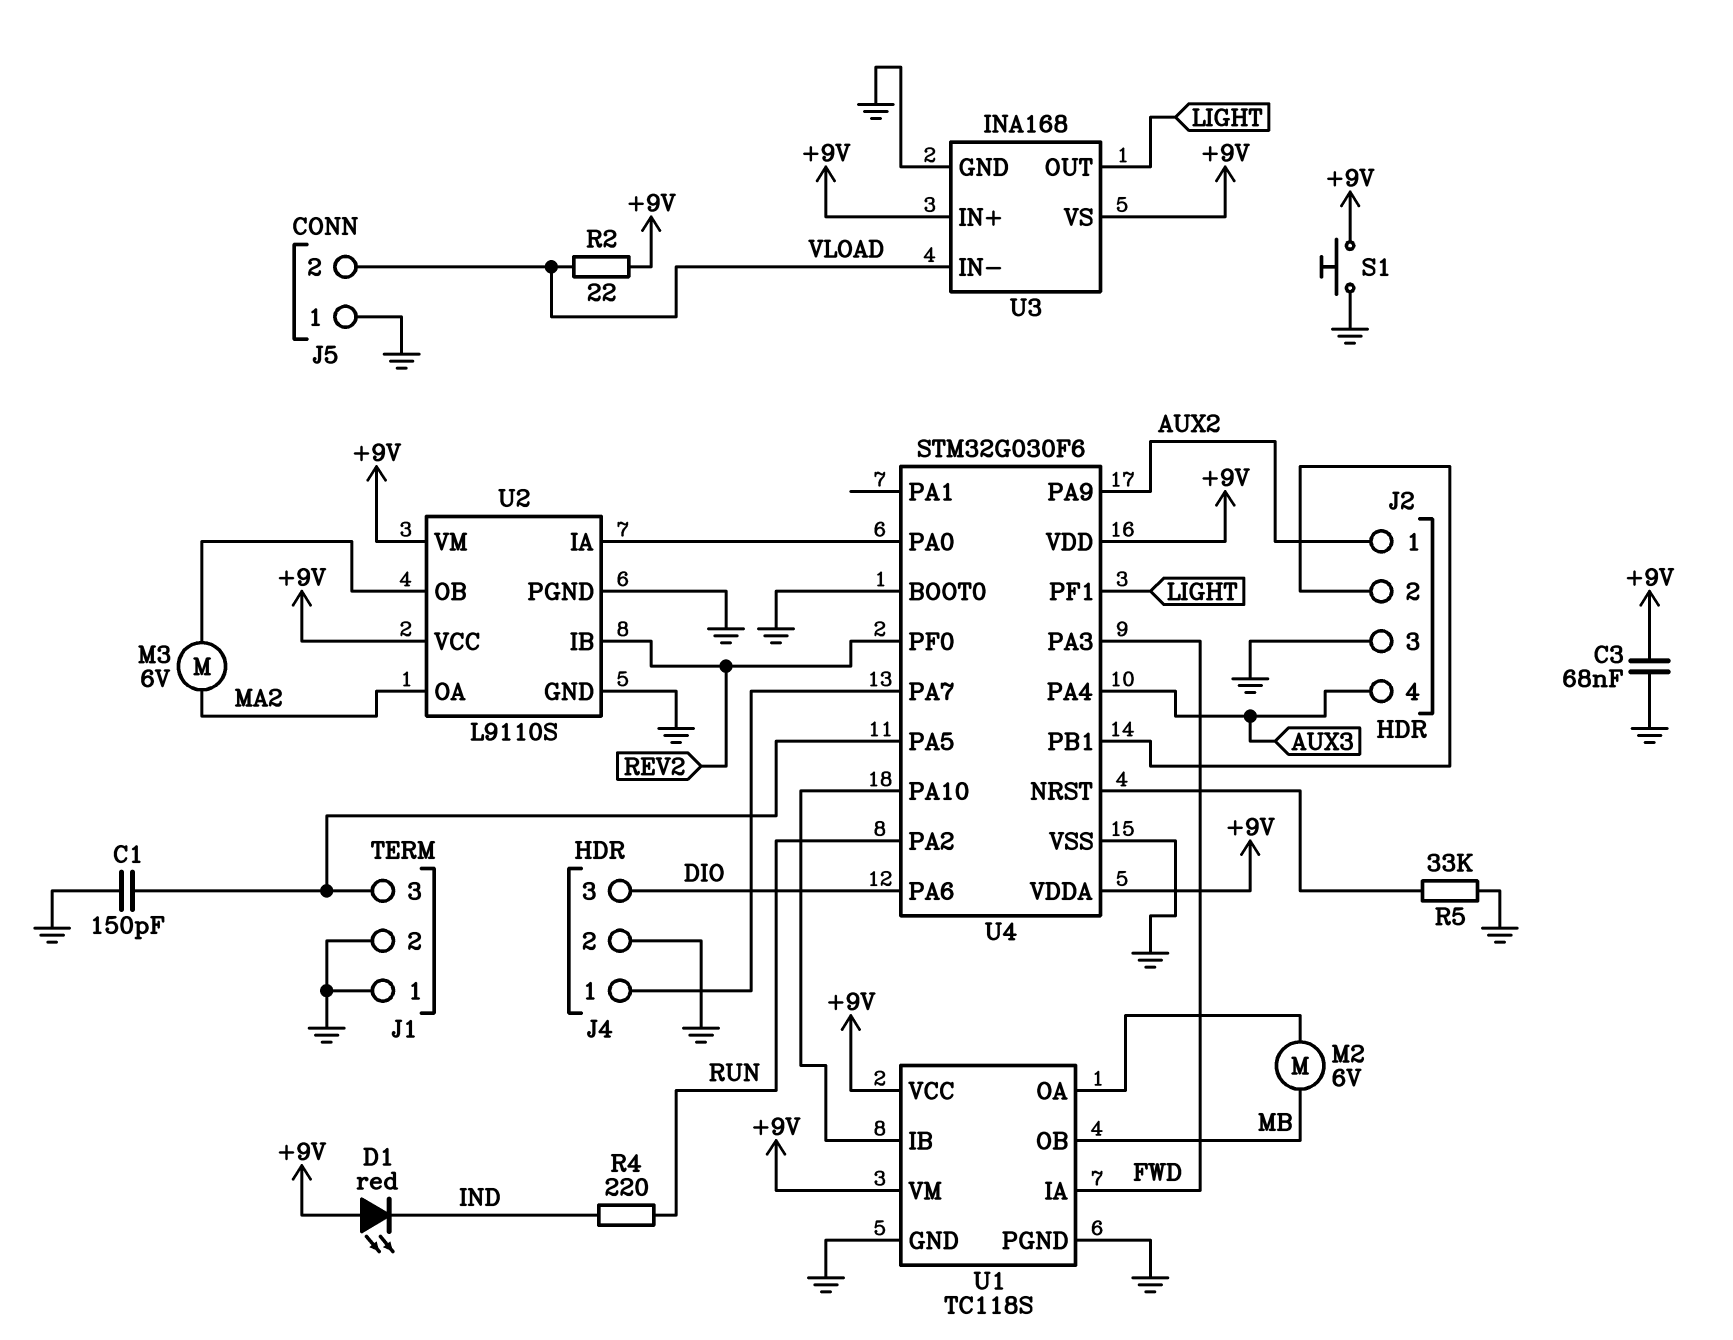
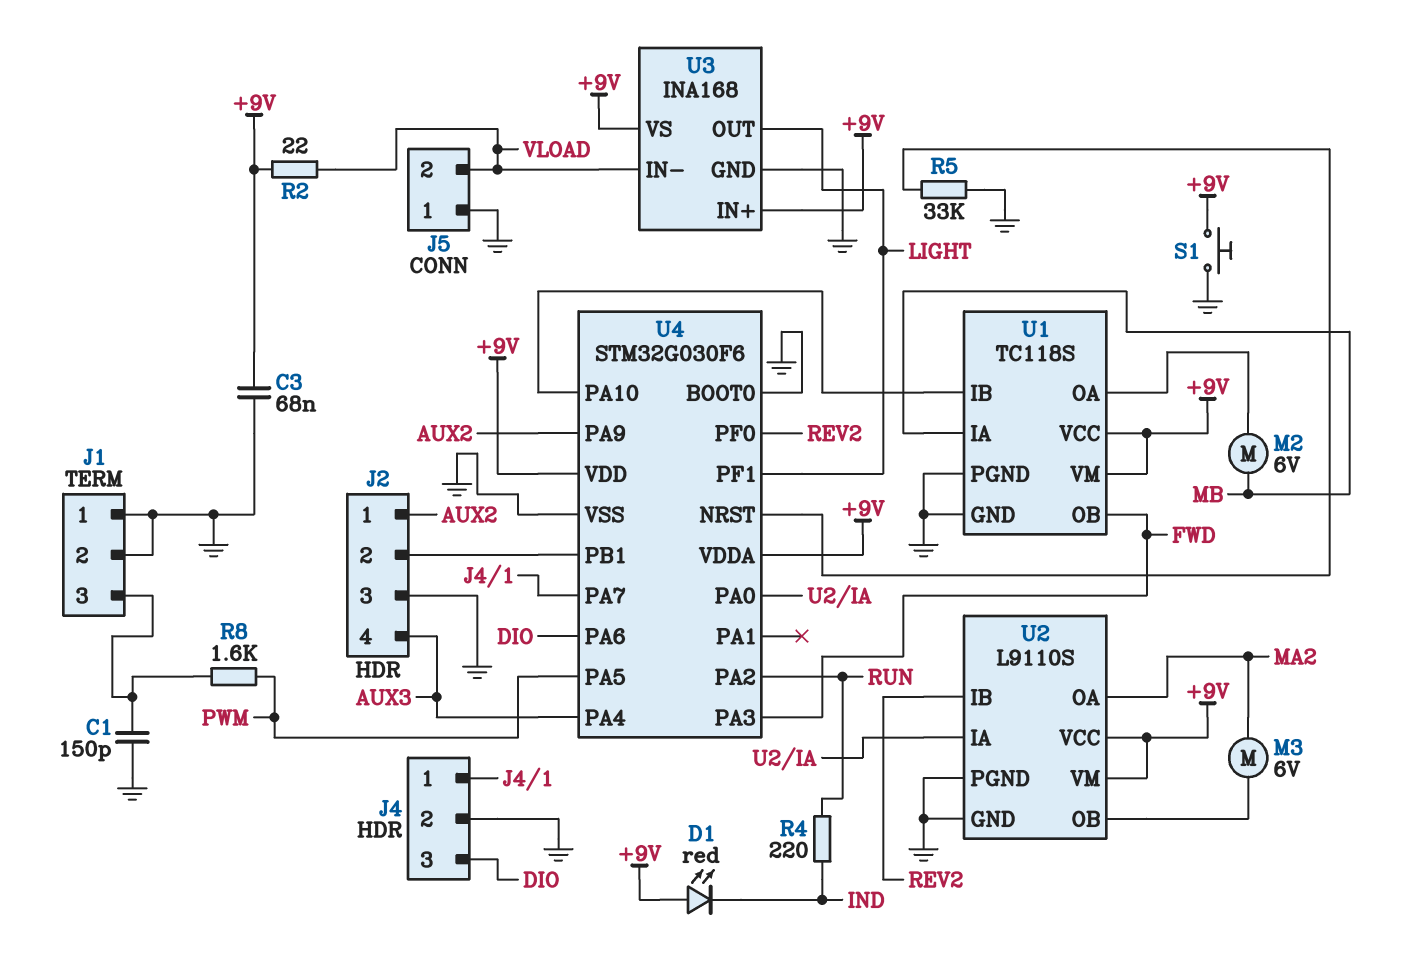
R8: none -> 1.6k (J1/3, PWM)
U1 pin IA: FWD -> MB
U1 pin OB: MB -> FWD
U4 pin PA5: J1/3 -> PWM

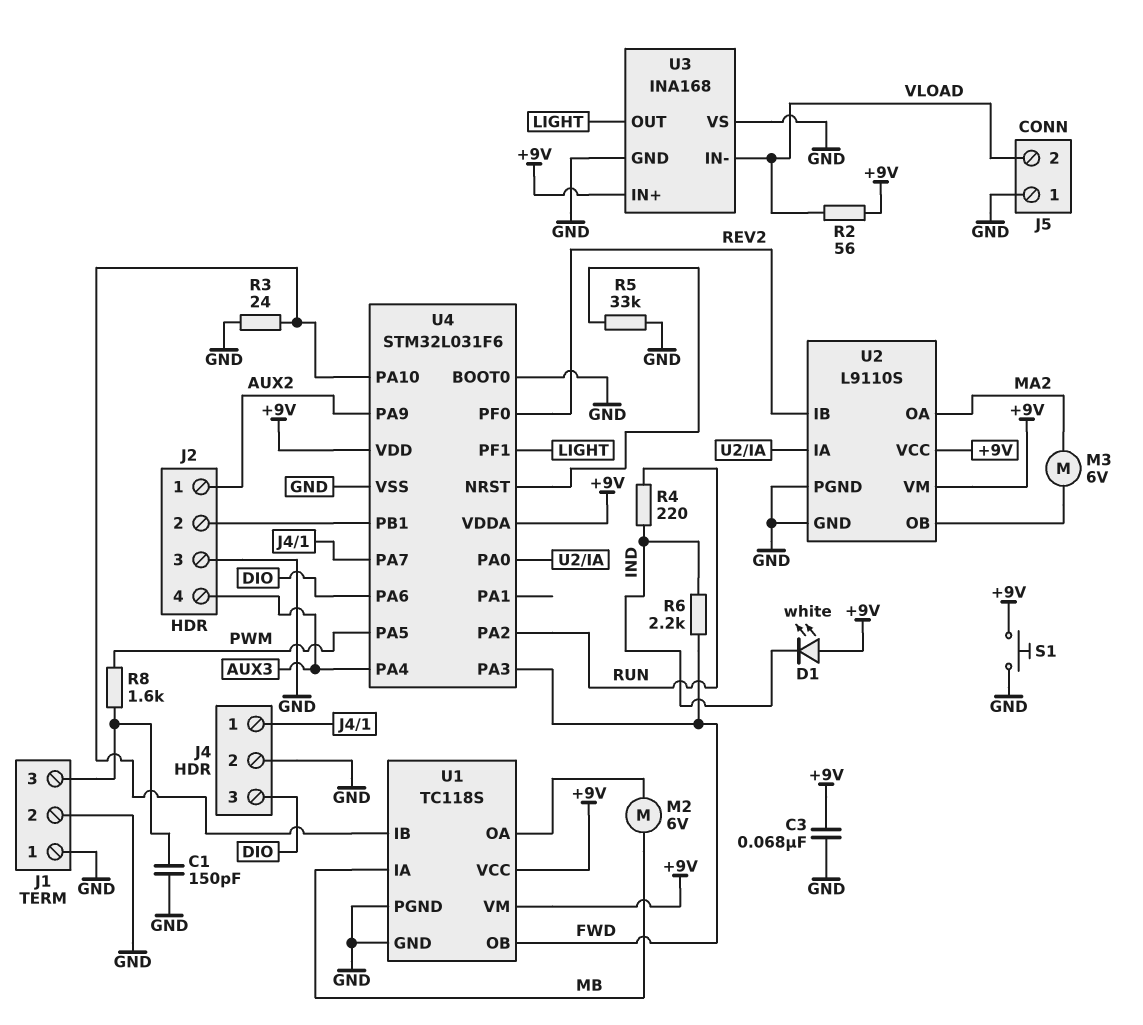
D1: LED red (A +9V, K IND) -> LED white (A +9V, K IND)
R2: 22 (+9V, VLOAD) -> 56 (+9V, VLOAD)
R3: none -> 24 (GND, U1/IB)
R6: none -> 2.2k (FWD, IND)
U3 pin VS: +9V -> GND
U4: STM32G030F6 -> STM32L031F6

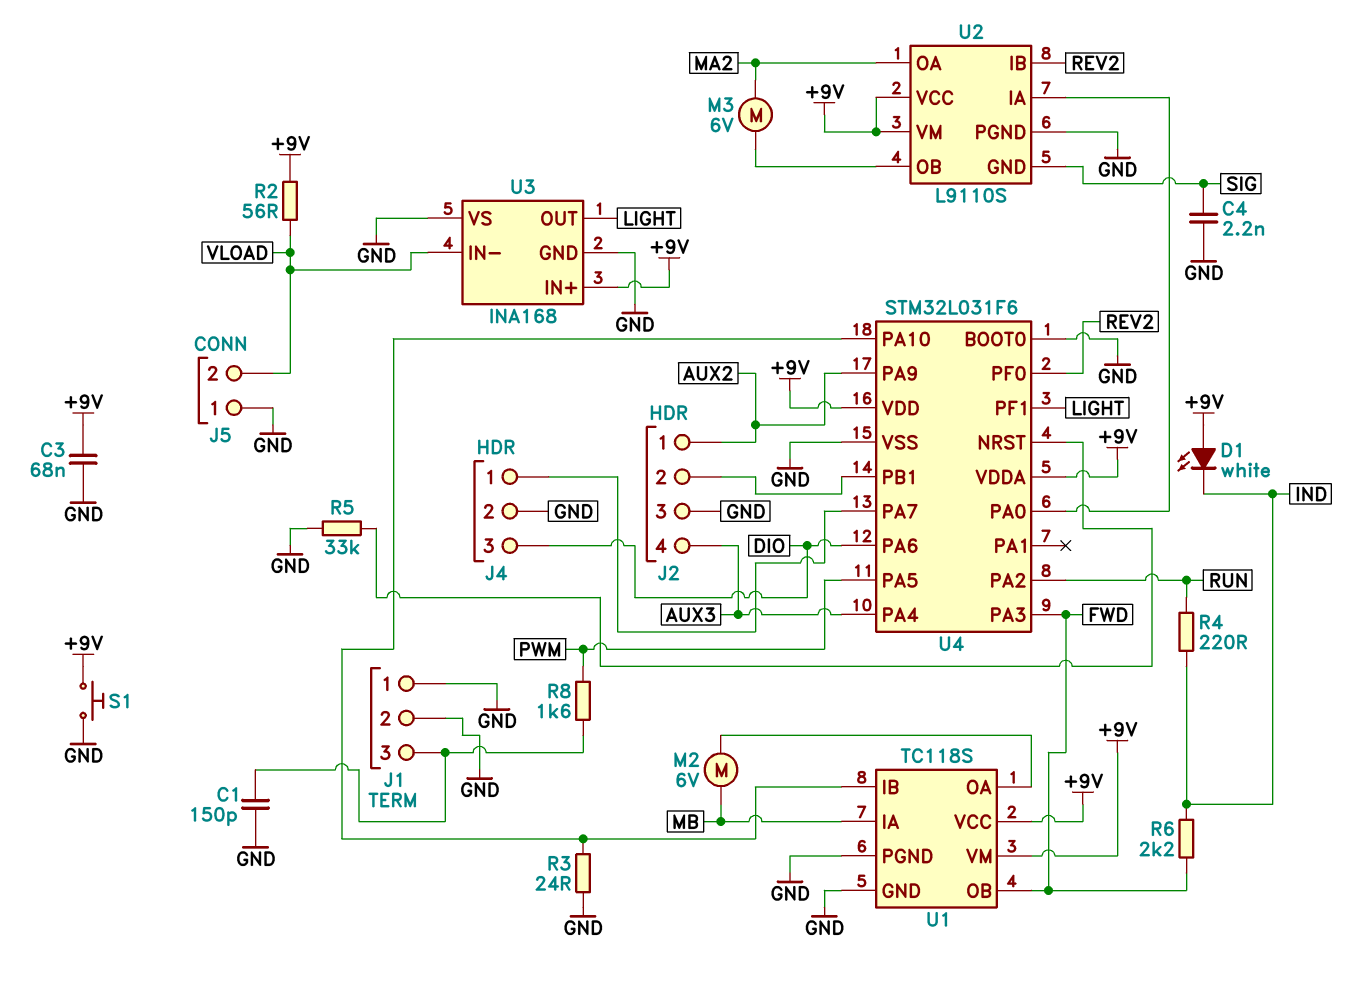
C4: none -> 2.2nF (GND, SIG)
U2 pin GND: GND -> SIG

